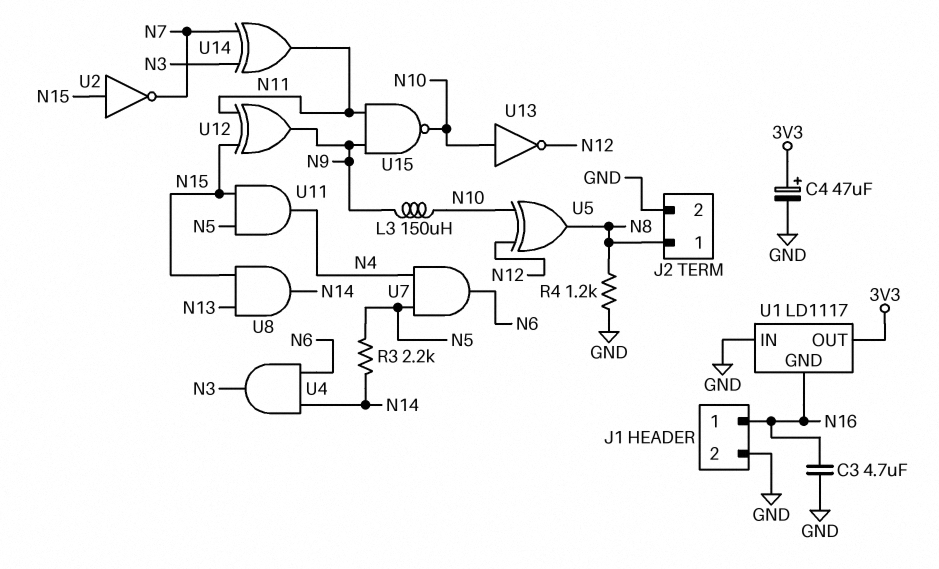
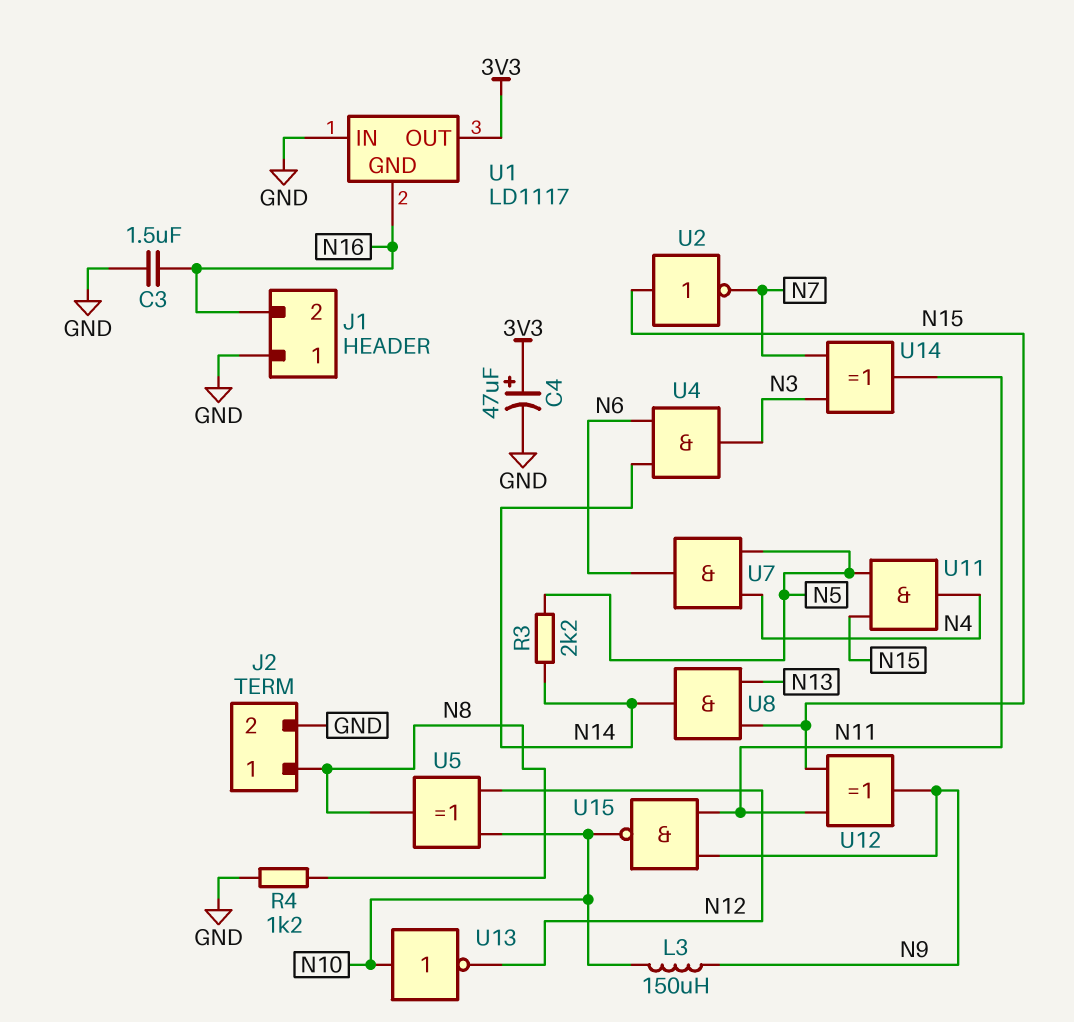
C3: 4.7uF (GND, N16) -> 1.5uF (GND, N16)
J1 pin 1: N16 -> GND
J1 pin 2: GND -> N16

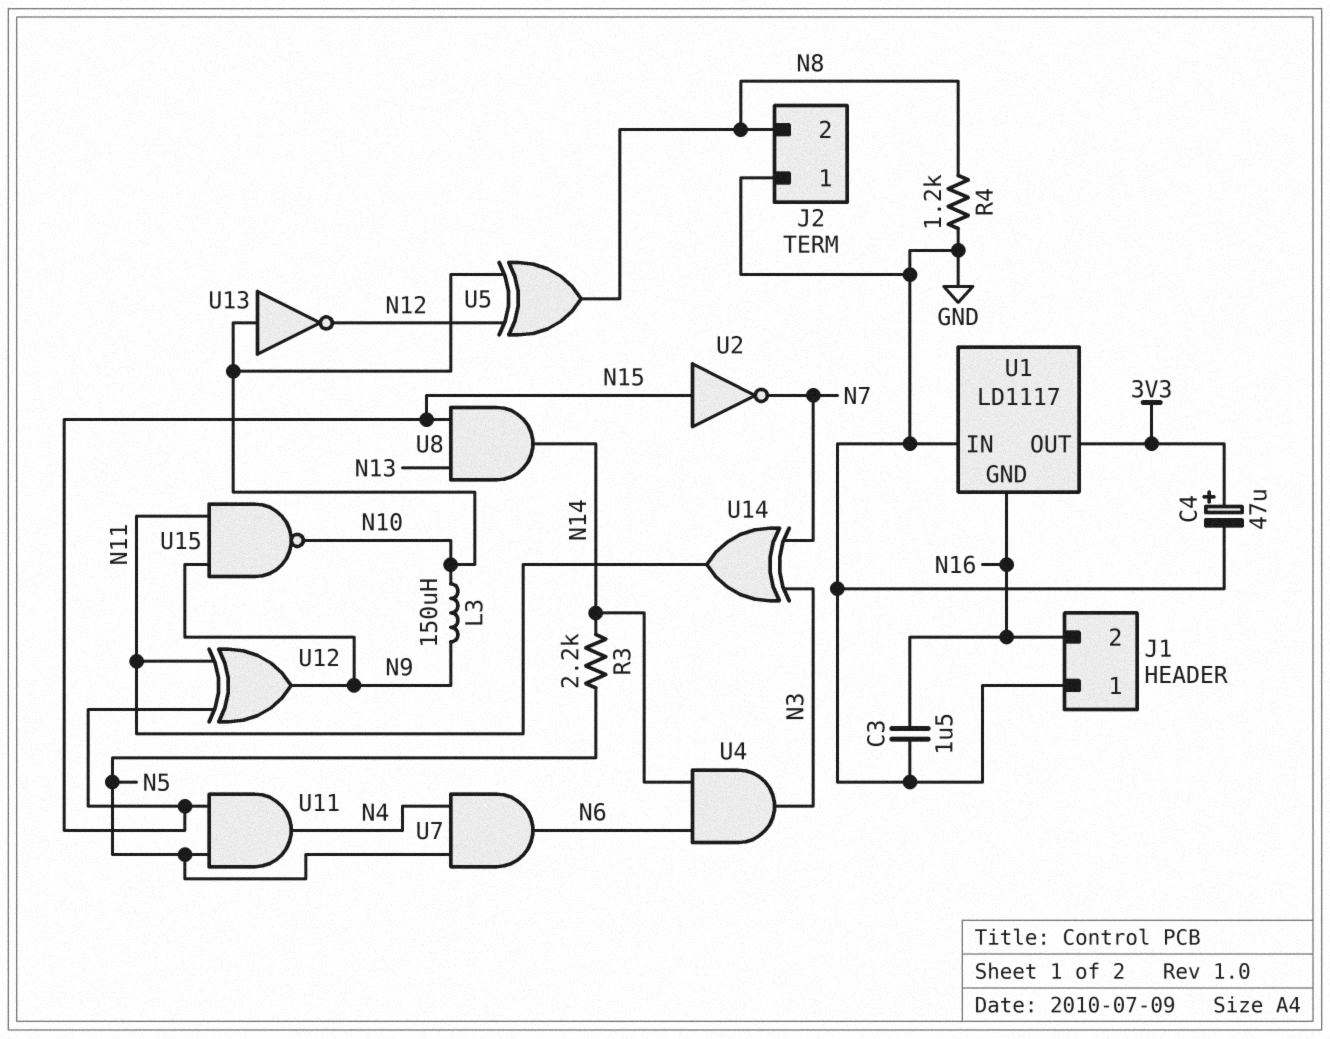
J2 pin 1: N8 -> GND
J2 pin 2: GND -> N8

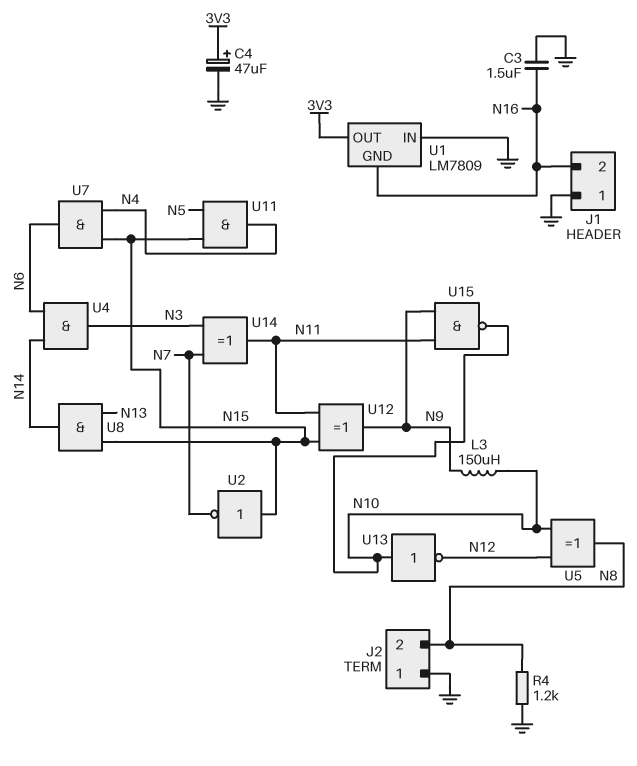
R3: 2.2k (N5, N14) -> none
U1: LD1117 -> LM7809
U7: AND (in N4, in N5, out N6) -> AND (in N4, in N15, out N6)

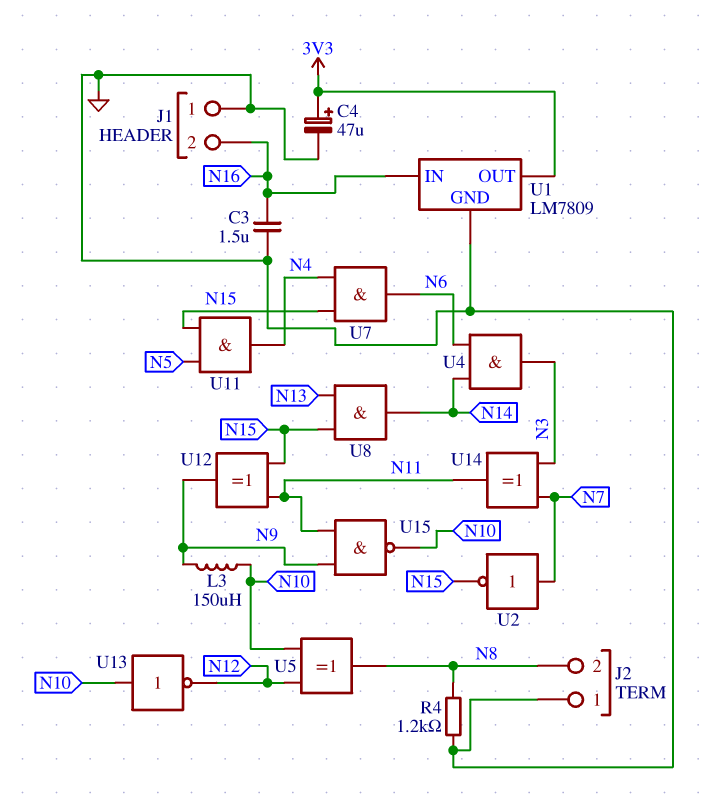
U1 pin GND: N16 -> GND
U1 pin IN: GND -> N16
U2: NOT (in N15, out N7) -> NOT (in N7, out N15)

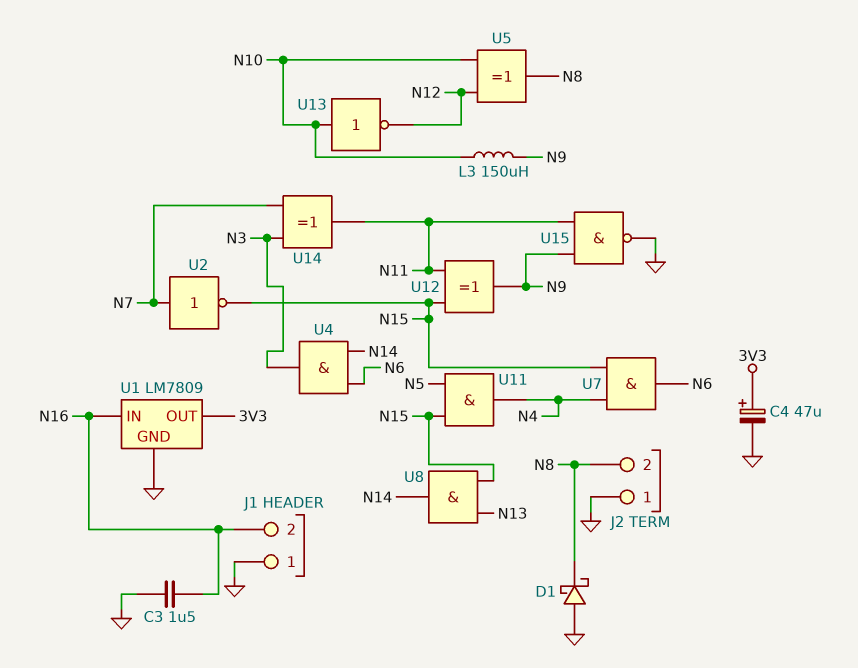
D1: none -> schottky (A GND, K N8)
R4: 1.2k (GND, N8) -> none
U15: NAND (in N9, in N11, out N10) -> NAND (in N9, in N11, out GND)

